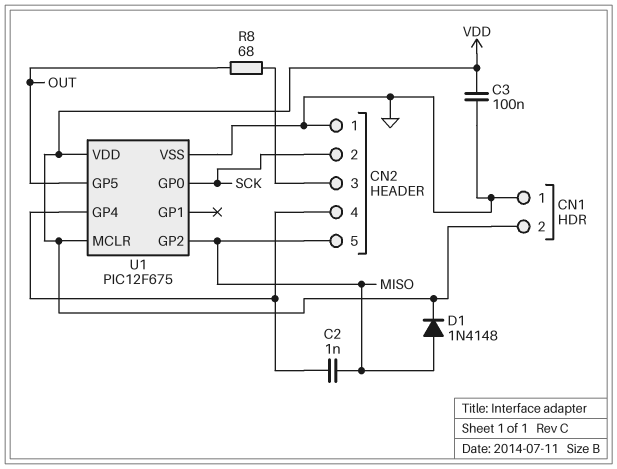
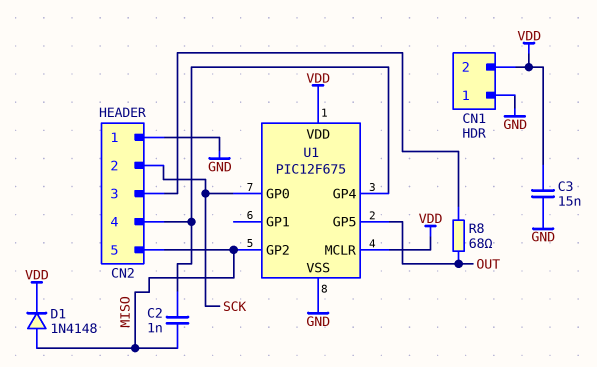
C3: 100nF (GND, VDD) -> 15nF (GND, VDD)

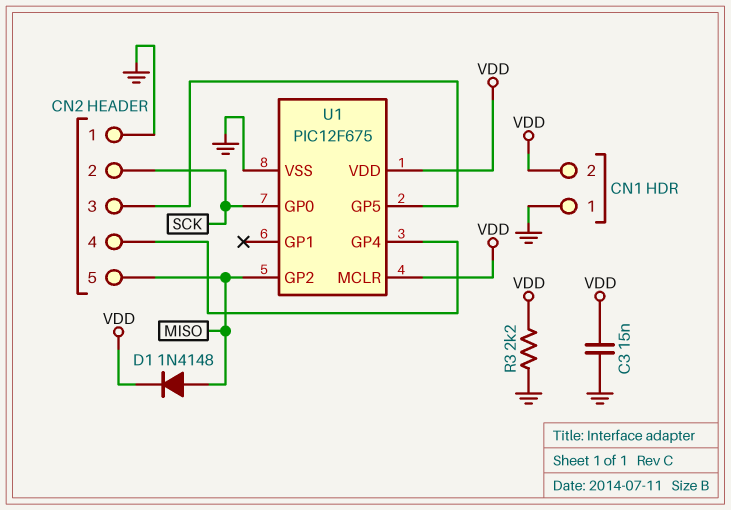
C2: 1nF (CN2/4, MISO) -> none
R3: none -> 2.2k (GND, VDD)
R8: 68 (CN2/3, OUT) -> none
U1 pin GP5: OUT -> CN2/3

